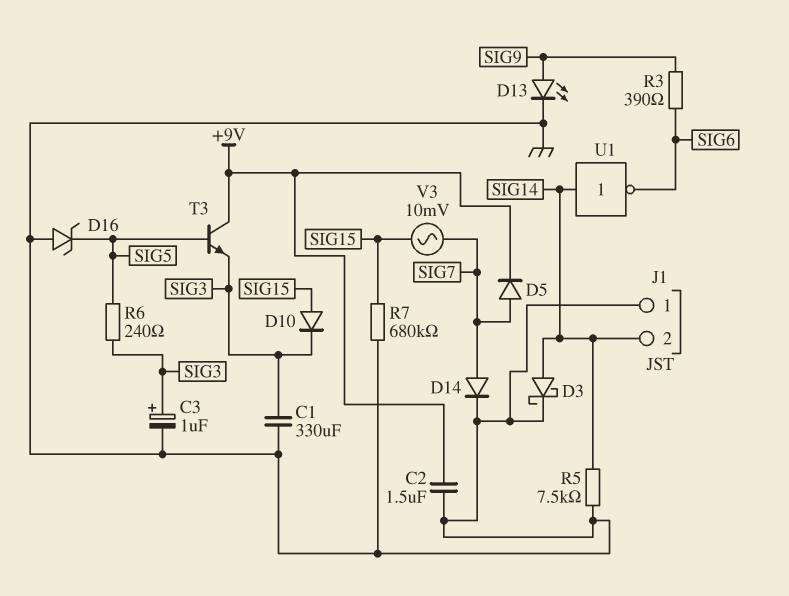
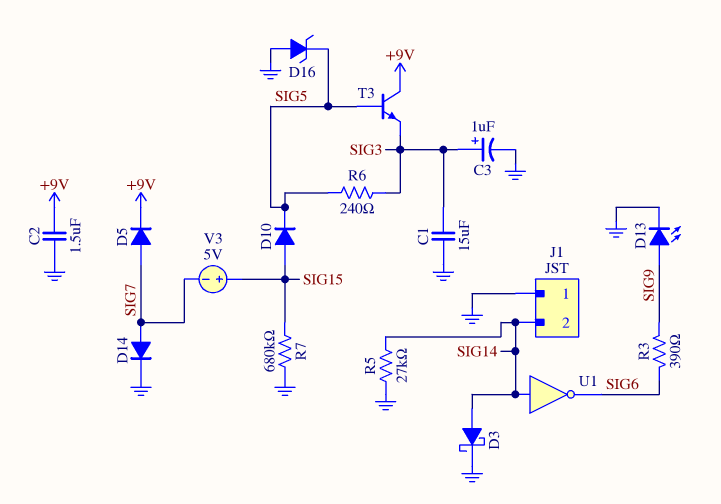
C1: 330uF (GND, SIG3) -> 15uF (GND, SIG3)
D10: diode (A SIG15, K SIG3) -> diode (A SIG15, K SIG5)
R5: 7.5k (GND, SIG14) -> 27k (GND, SIG14)
V3: AC 10mV (SIG7, SIG15) -> 5V (plus SIG15, minus SIG7)

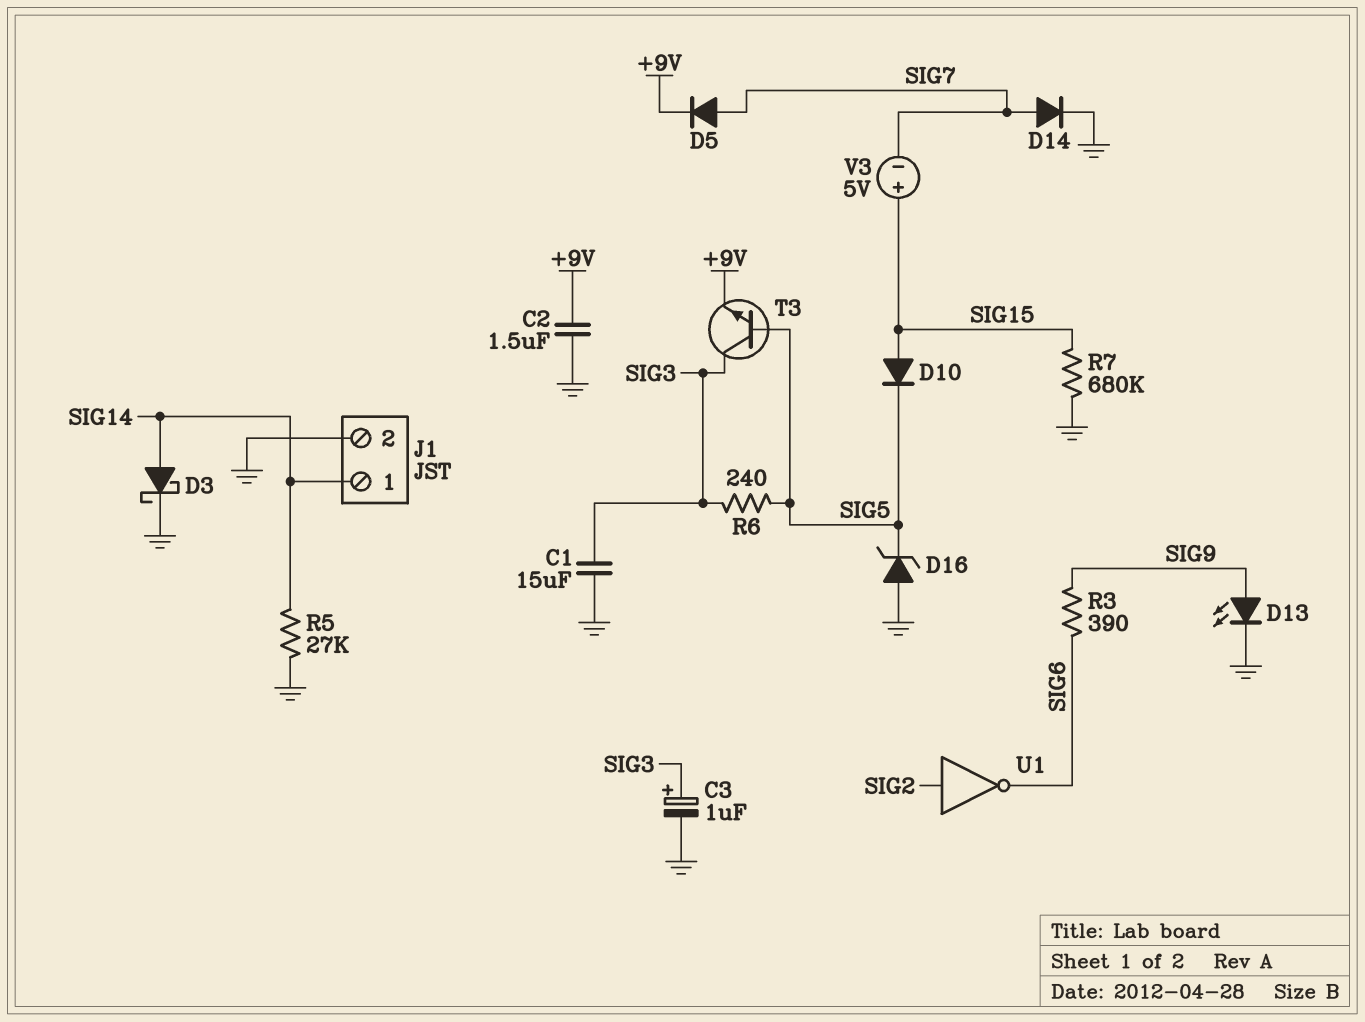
J1 pin 1: GND -> SIG14
J1 pin 2: SIG14 -> GND
T3: NPN (B SIG5, C +9V, E SIG3) -> NPN (B SIG5, C SIG3, E +9V)
U1: NOT (in SIG14, out SIG6) -> NOT (in SIG2, out SIG6)

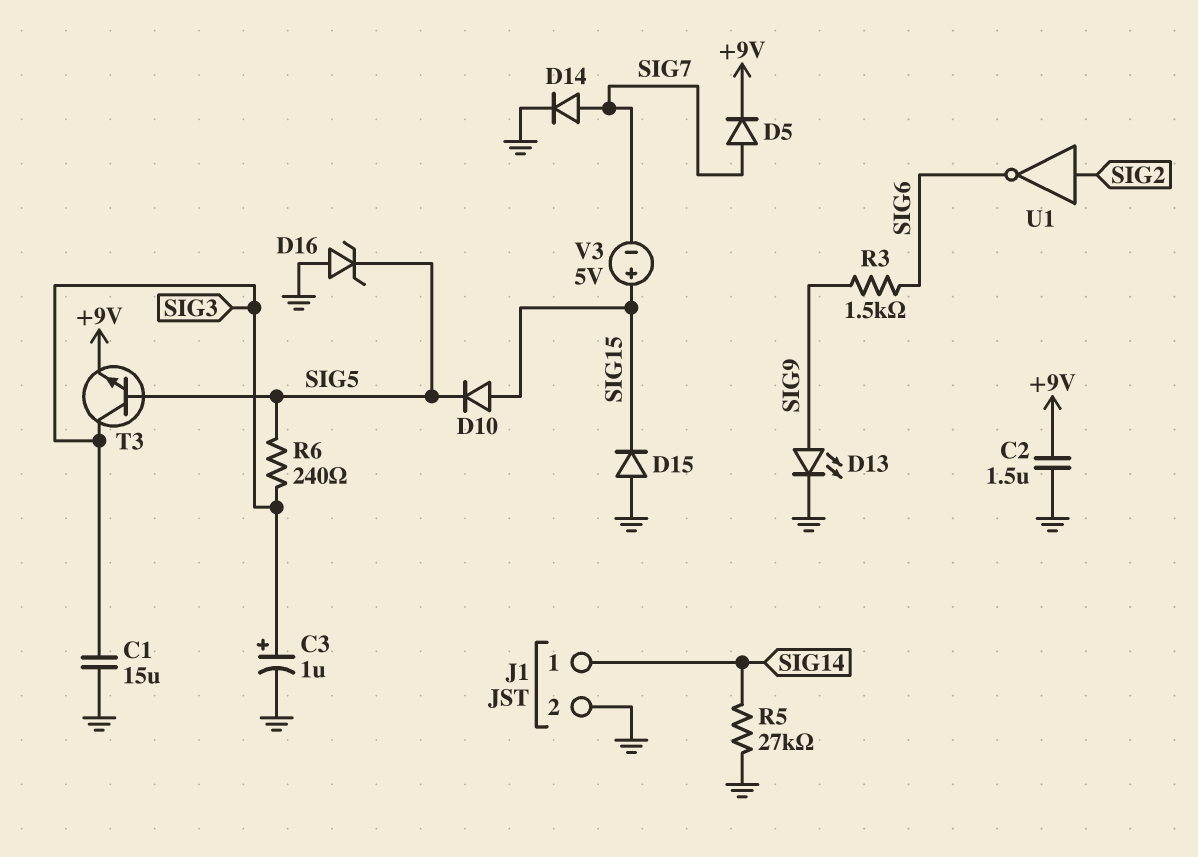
D3: schottky (A SIG14, K GND) -> none
D15: none -> diode (A GND, K SIG15)
R3: 390 (SIG6, SIG9) -> 1.5k (SIG6, SIG9)
R7: 680k (GND, SIG15) -> none

